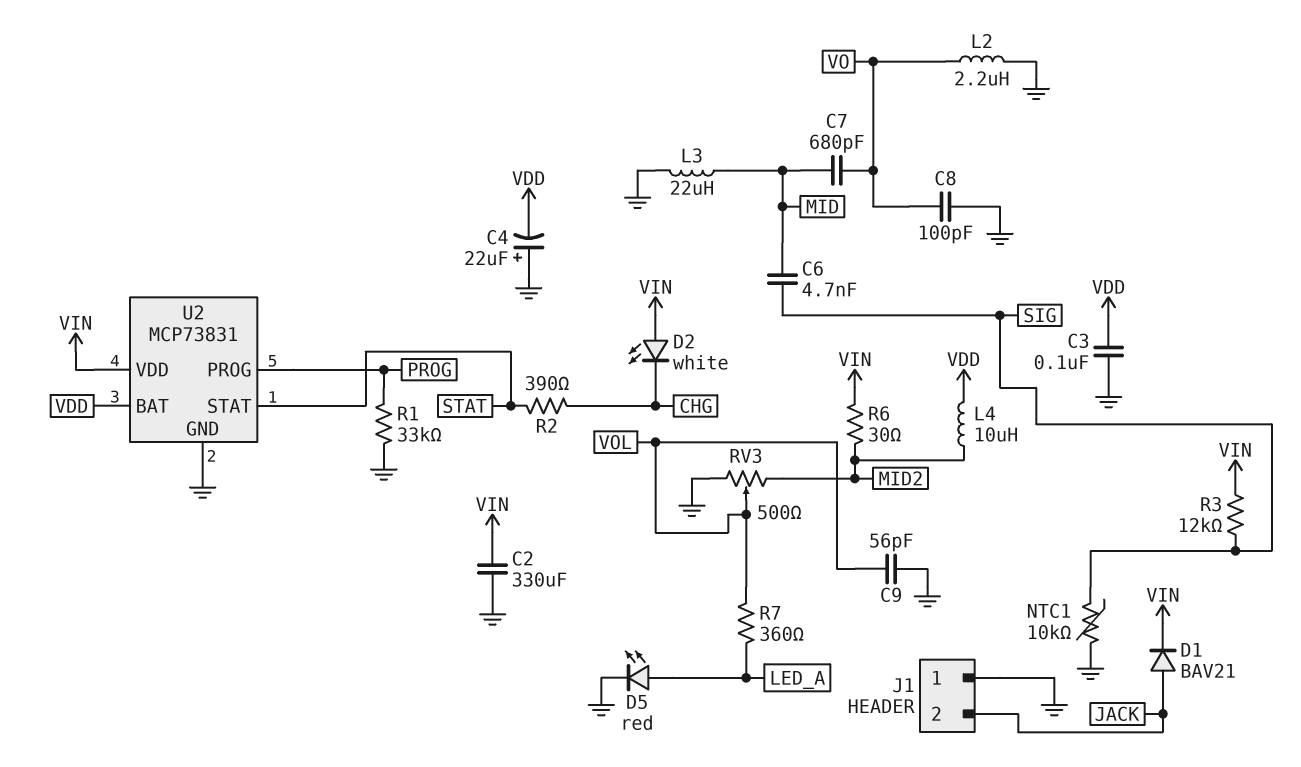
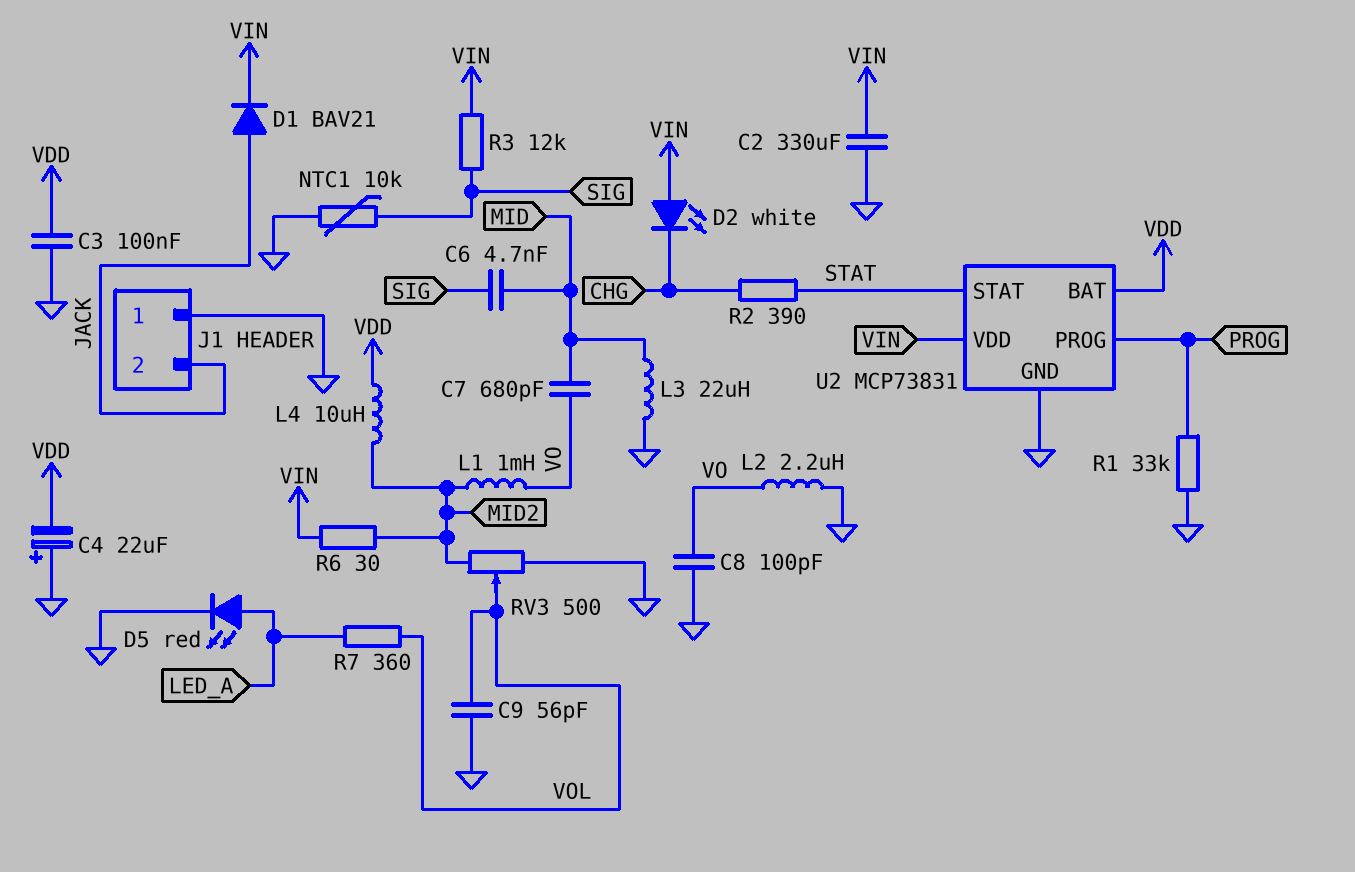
L1: none -> 1mH (MID2, VO)

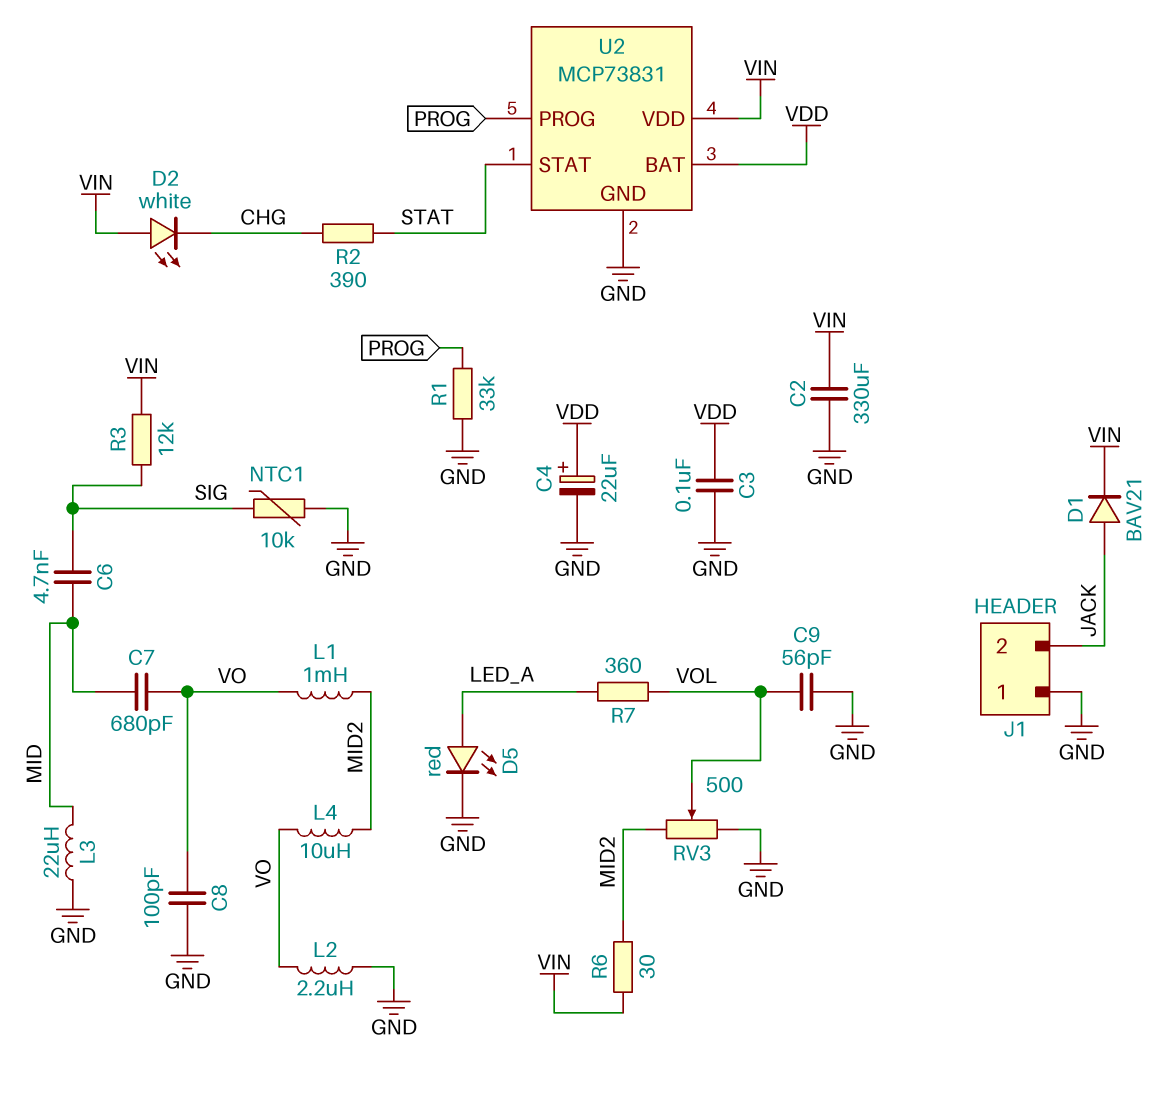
C4: 22uF (plus GND, minus VDD) -> 22uF (plus VDD, minus GND)
L4: 10uH (MID2, VDD) -> 10uH (MID2, VO)

